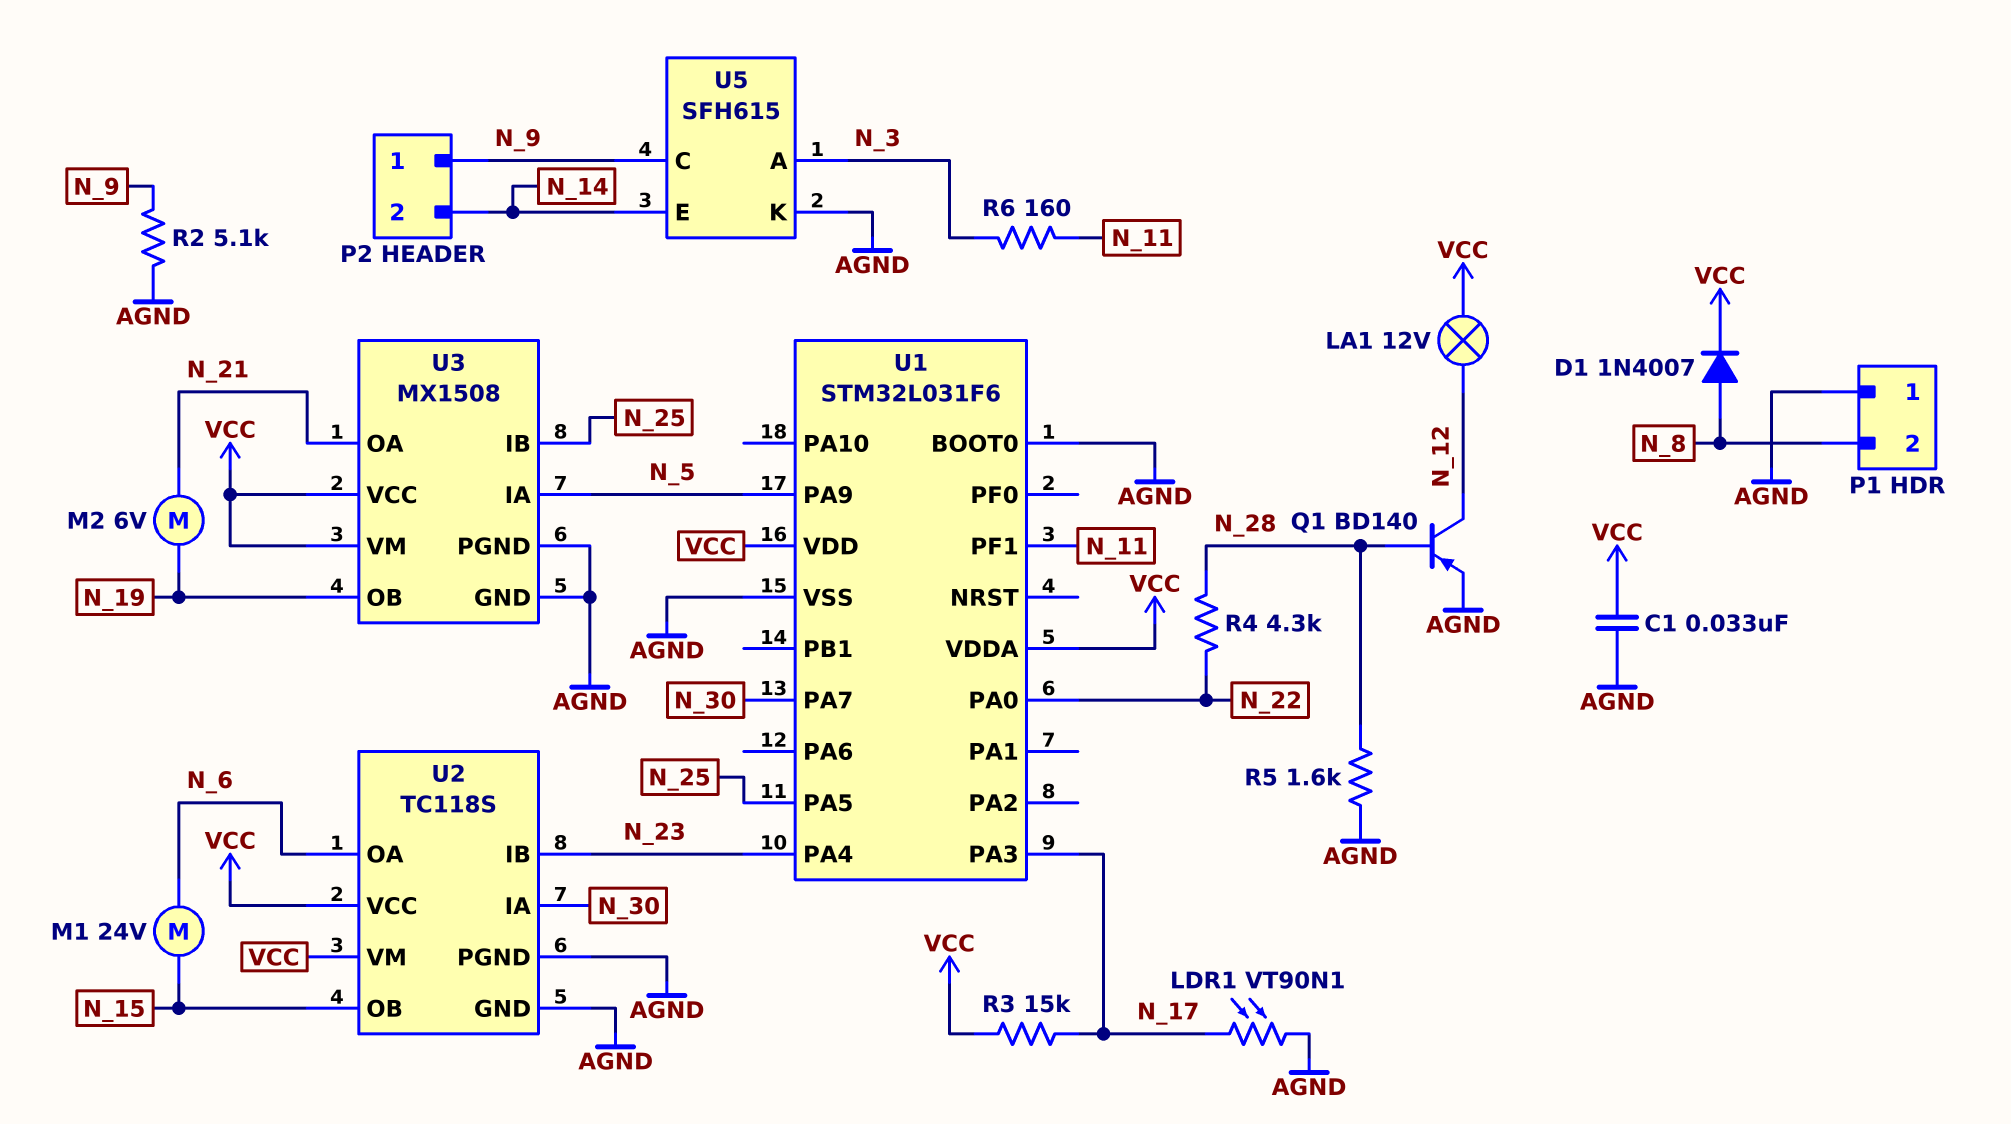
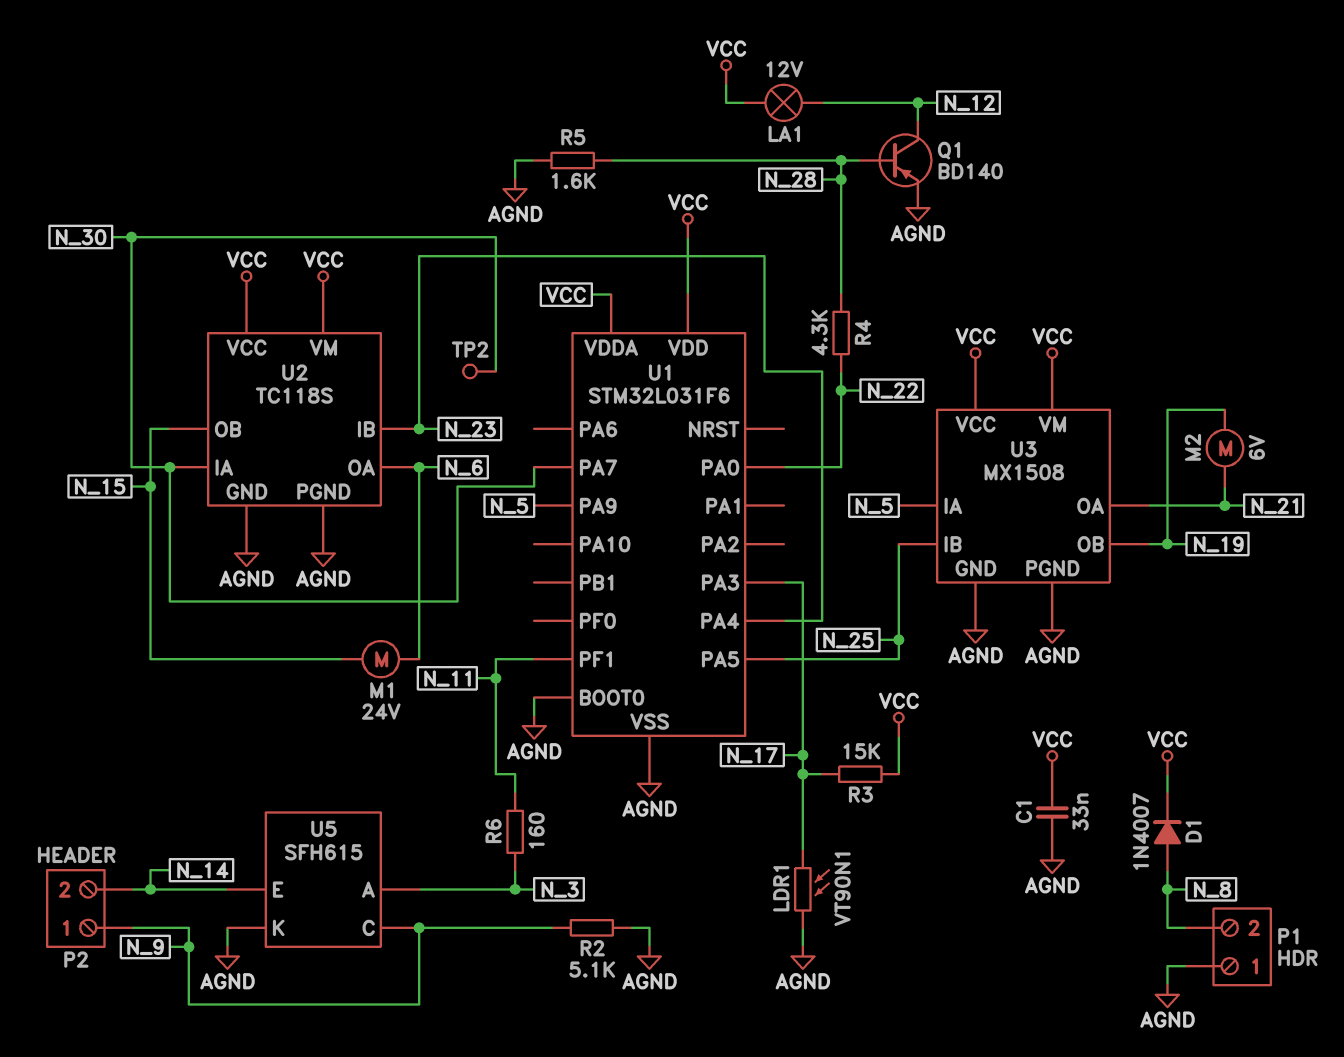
TP2: none -> test point (N_30)

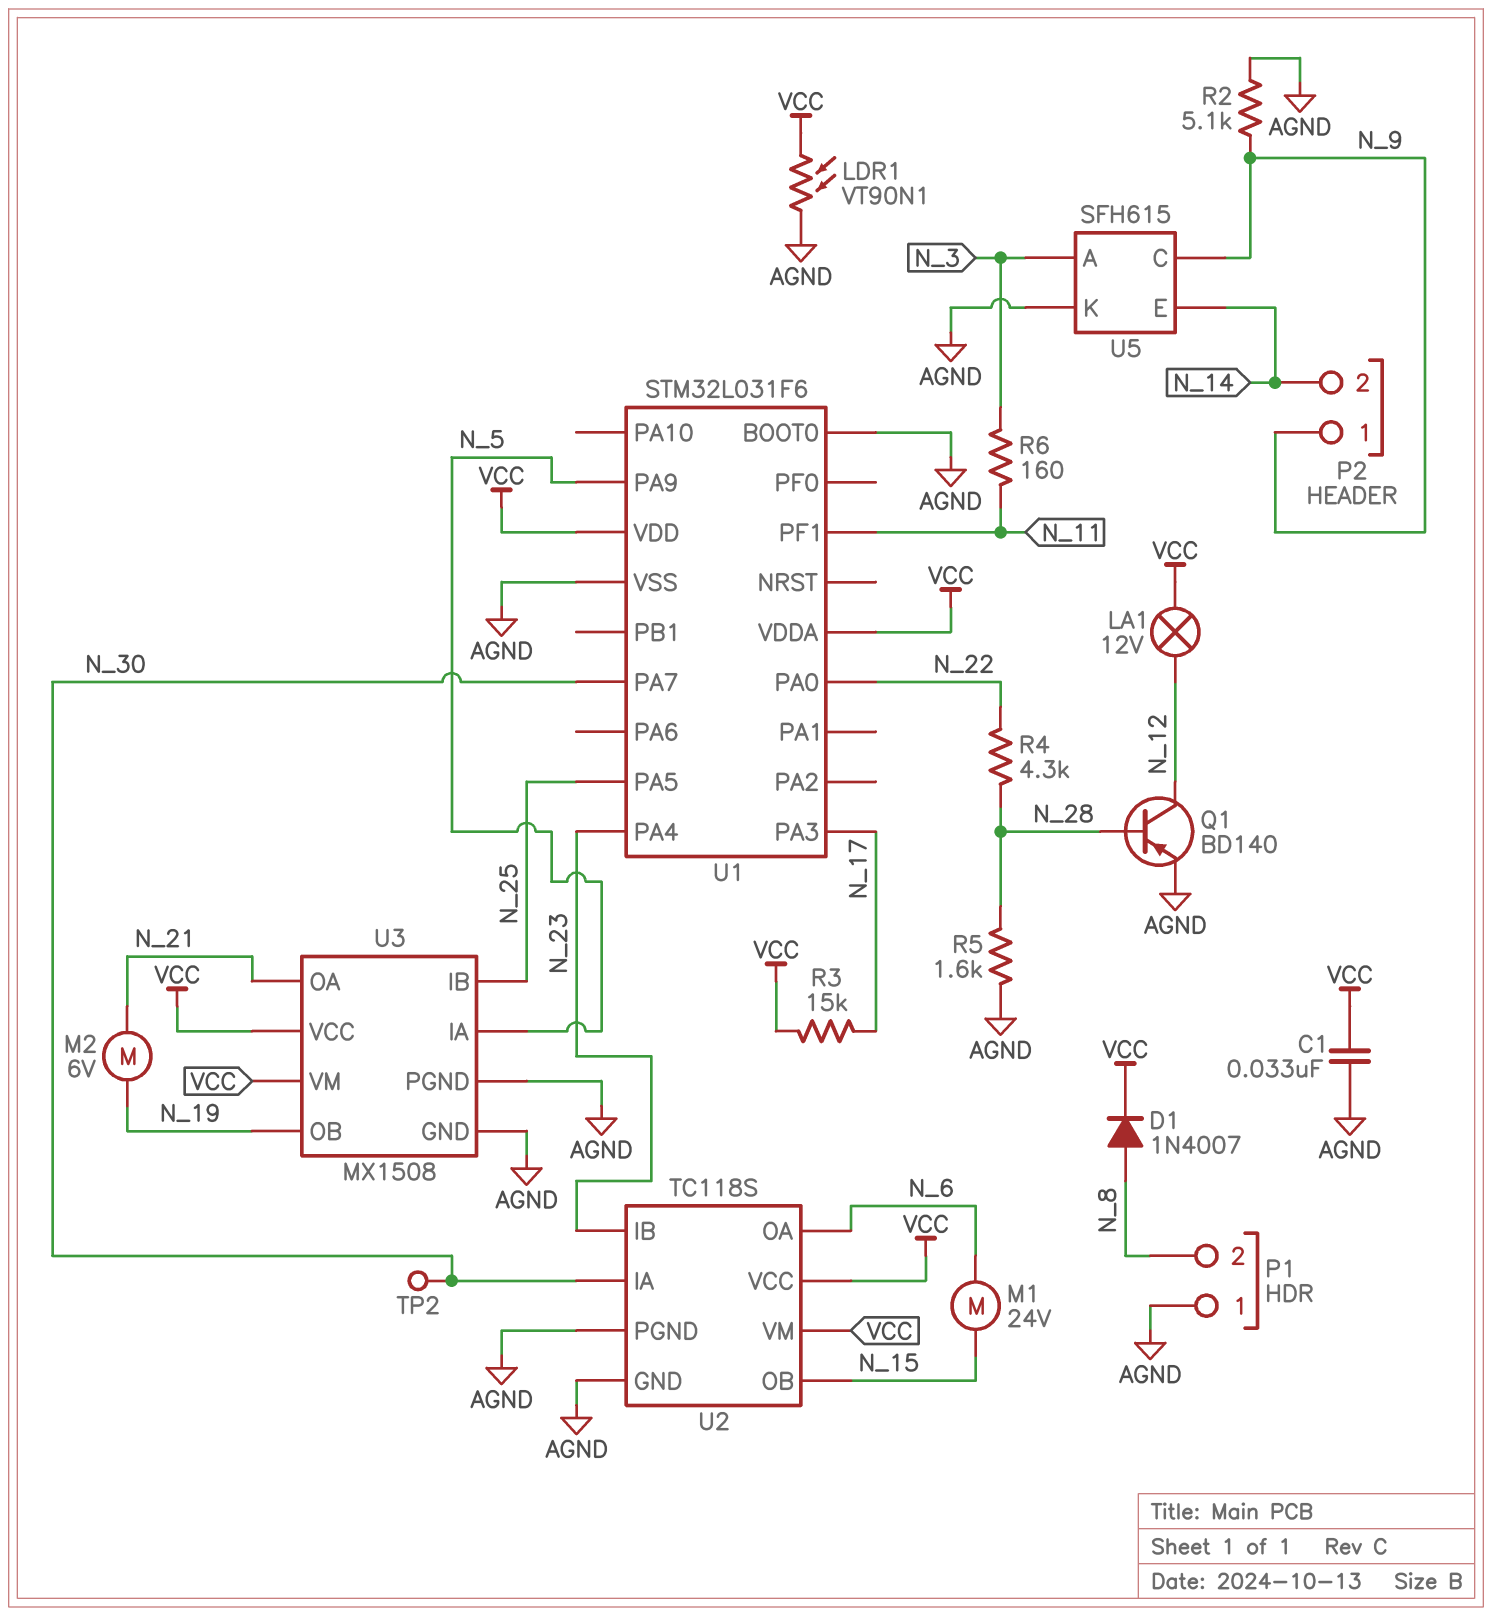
LDR1: VT90N1 (AGND, N_17) -> VT90N1 (AGND, VCC)

